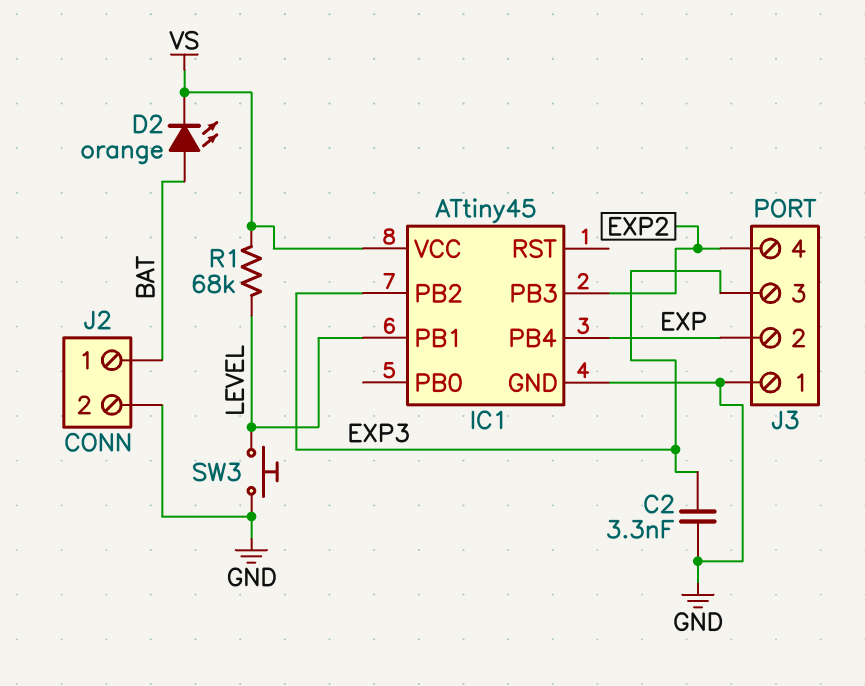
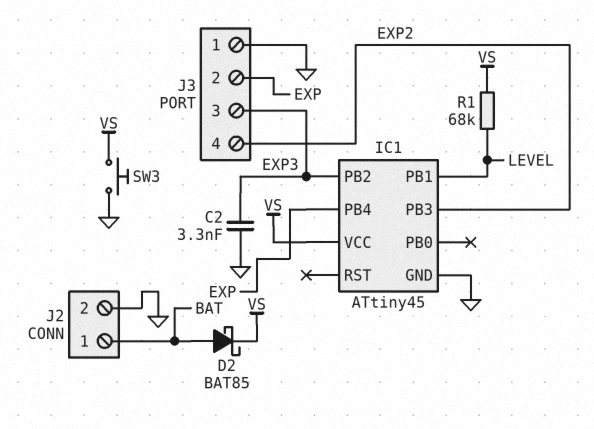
D2: LED orange (A BAT, K VS) -> schottky BAT85 (A BAT, K VS)
SW3: button (GND, LEVEL) -> button (GND, VS)

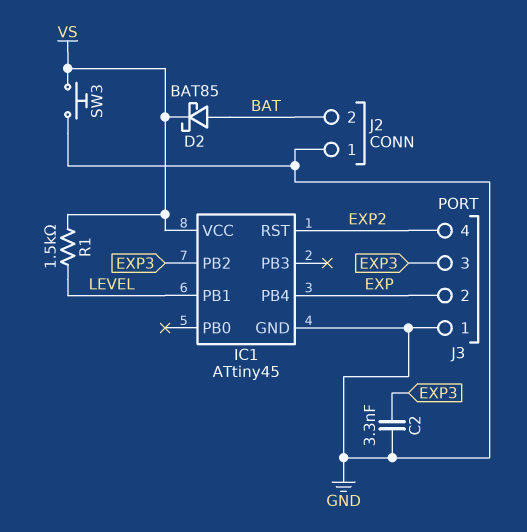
IC1 pin PB3: EXP2 -> none
IC1 pin RST: none -> EXP2
J2 pin 1: BAT -> GND
J2 pin 2: GND -> BAT
R1: 68k (LEVEL, VS) -> 1.5k (LEVEL, VS)

